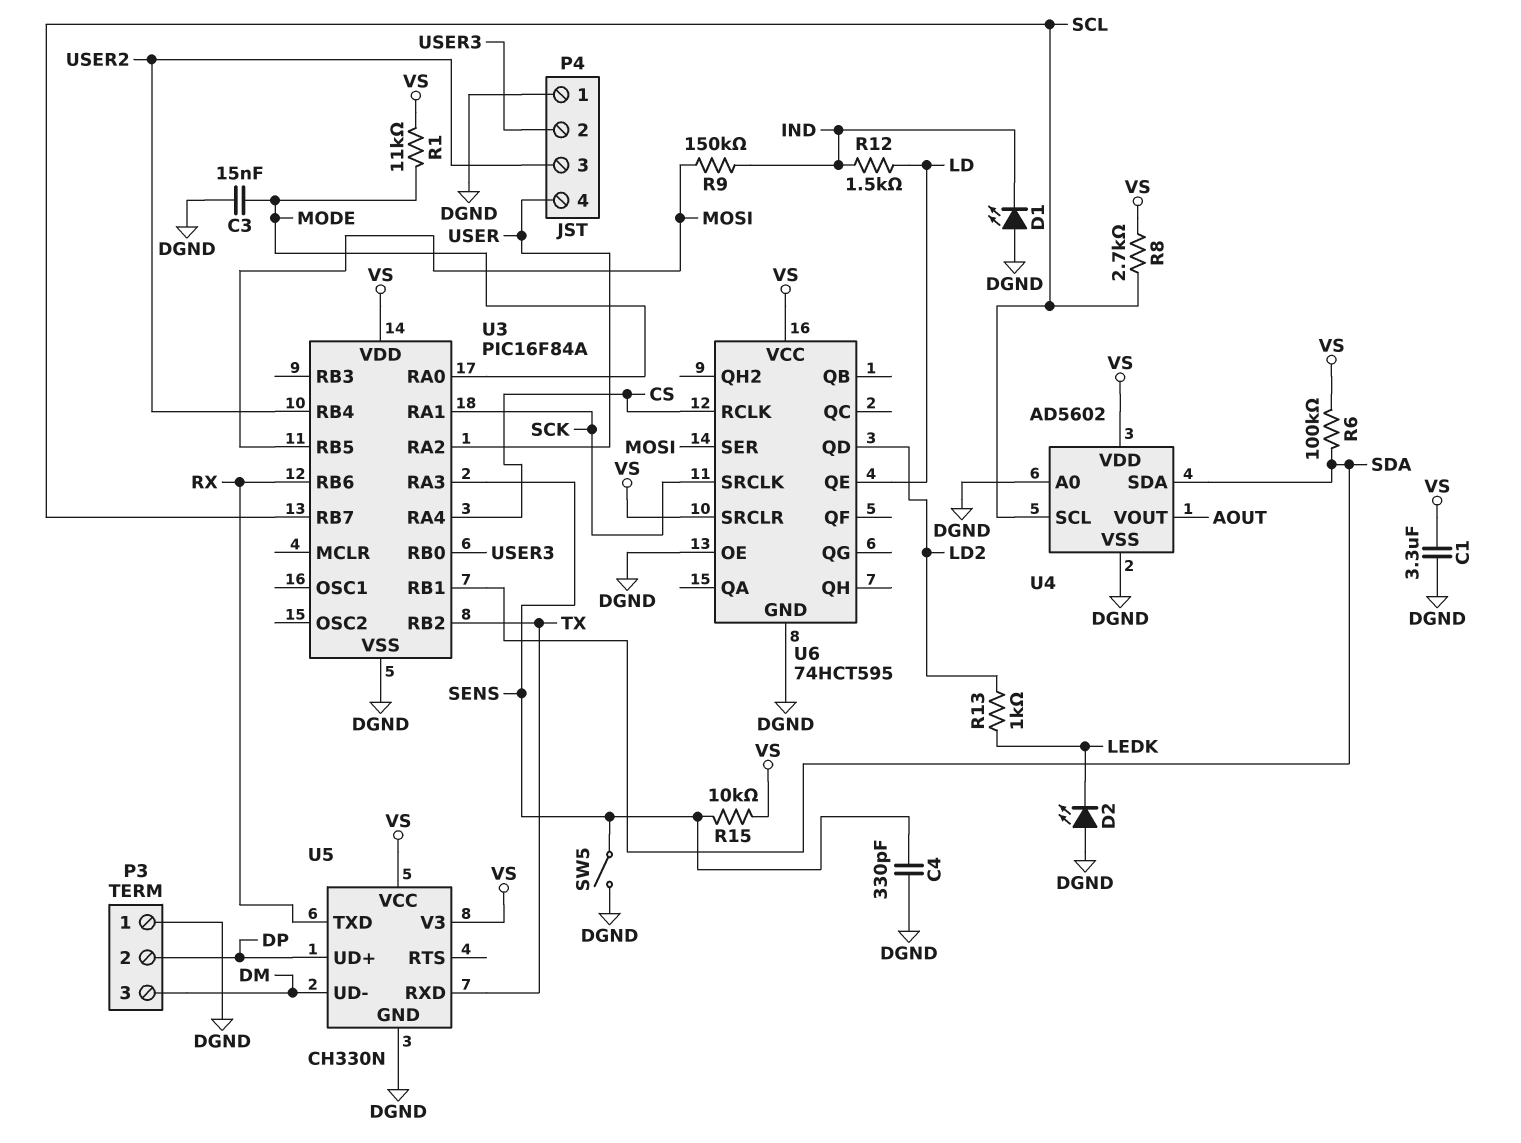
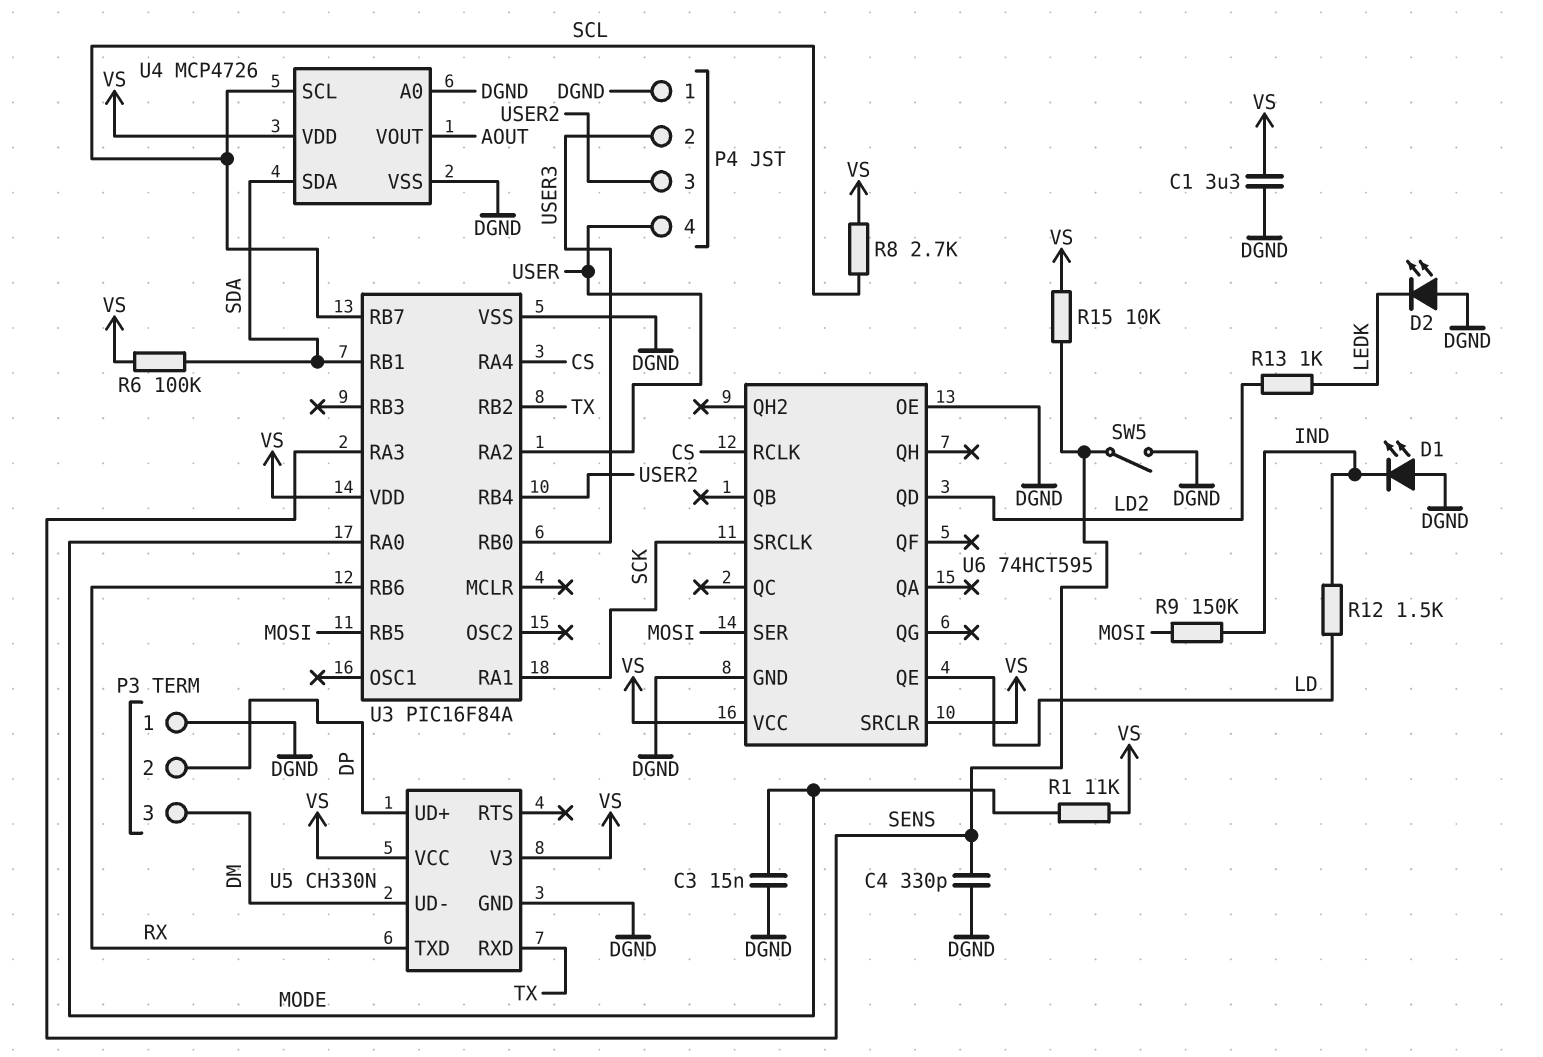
U4: AD5602 -> MCP4726

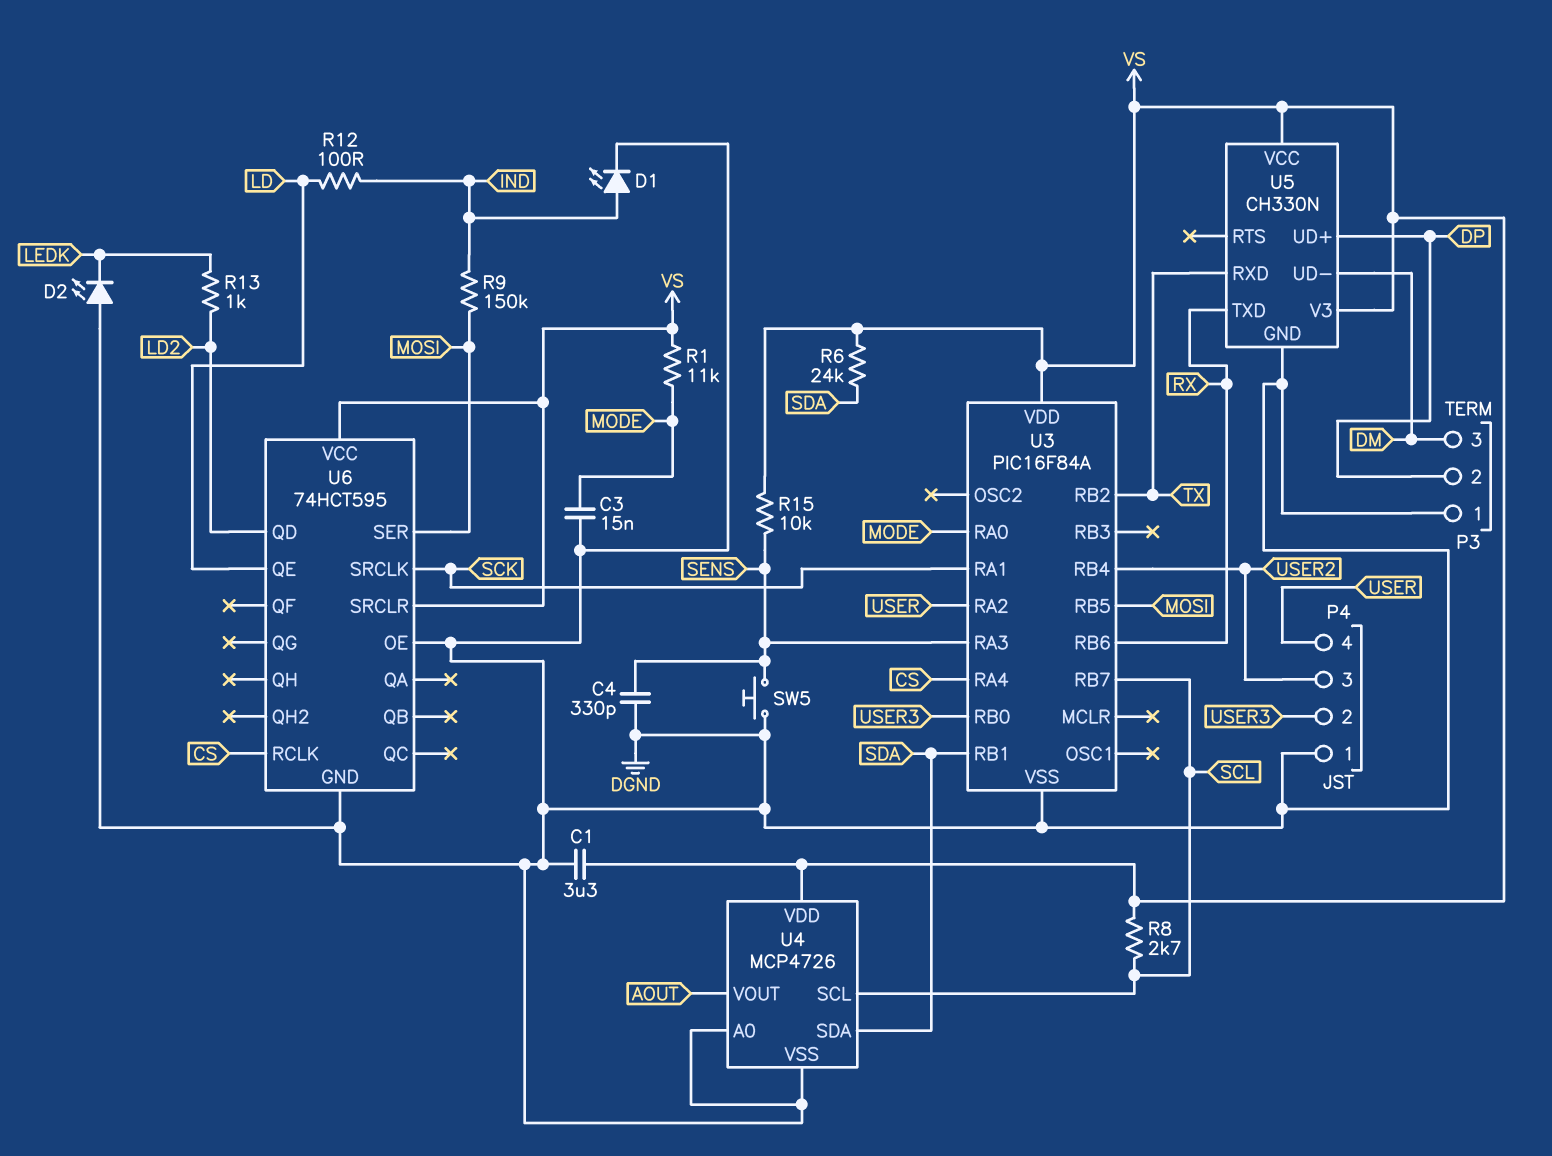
D1: LED (A DGND, K IND) -> LED (A IND, K DGND)
R6: 100k (SDA, VS) -> 24k (SDA, VS)
R12: 1.5k (IND, LD) -> 100 (IND, LD)
SW5: switch (DGND, SENS) -> button (DGND, SENS)

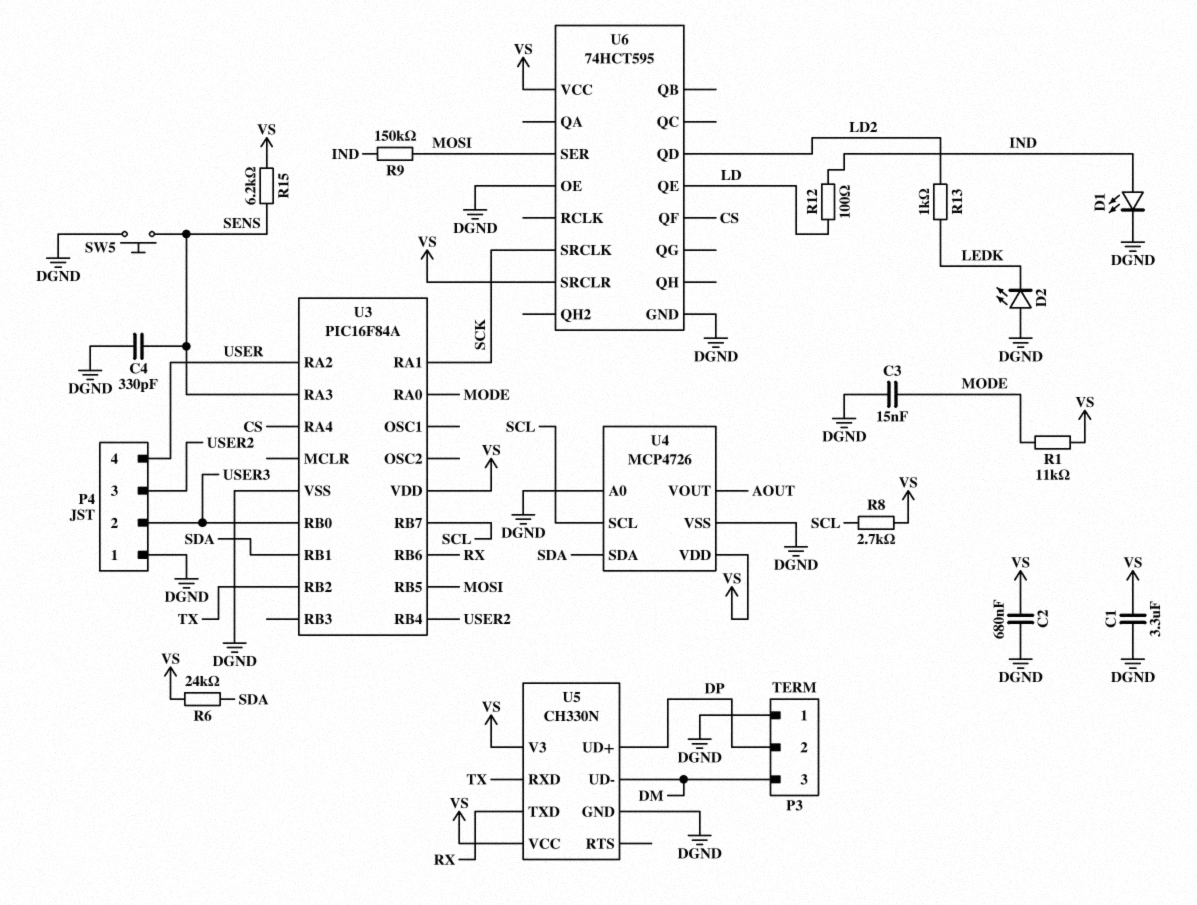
C2: none -> 680nF (DGND, VS)
R15: 10k (SENS, VS) -> 6.2k (SENS, VS)
U6 pin QF: none -> CS
U6 pin RCLK: CS -> none

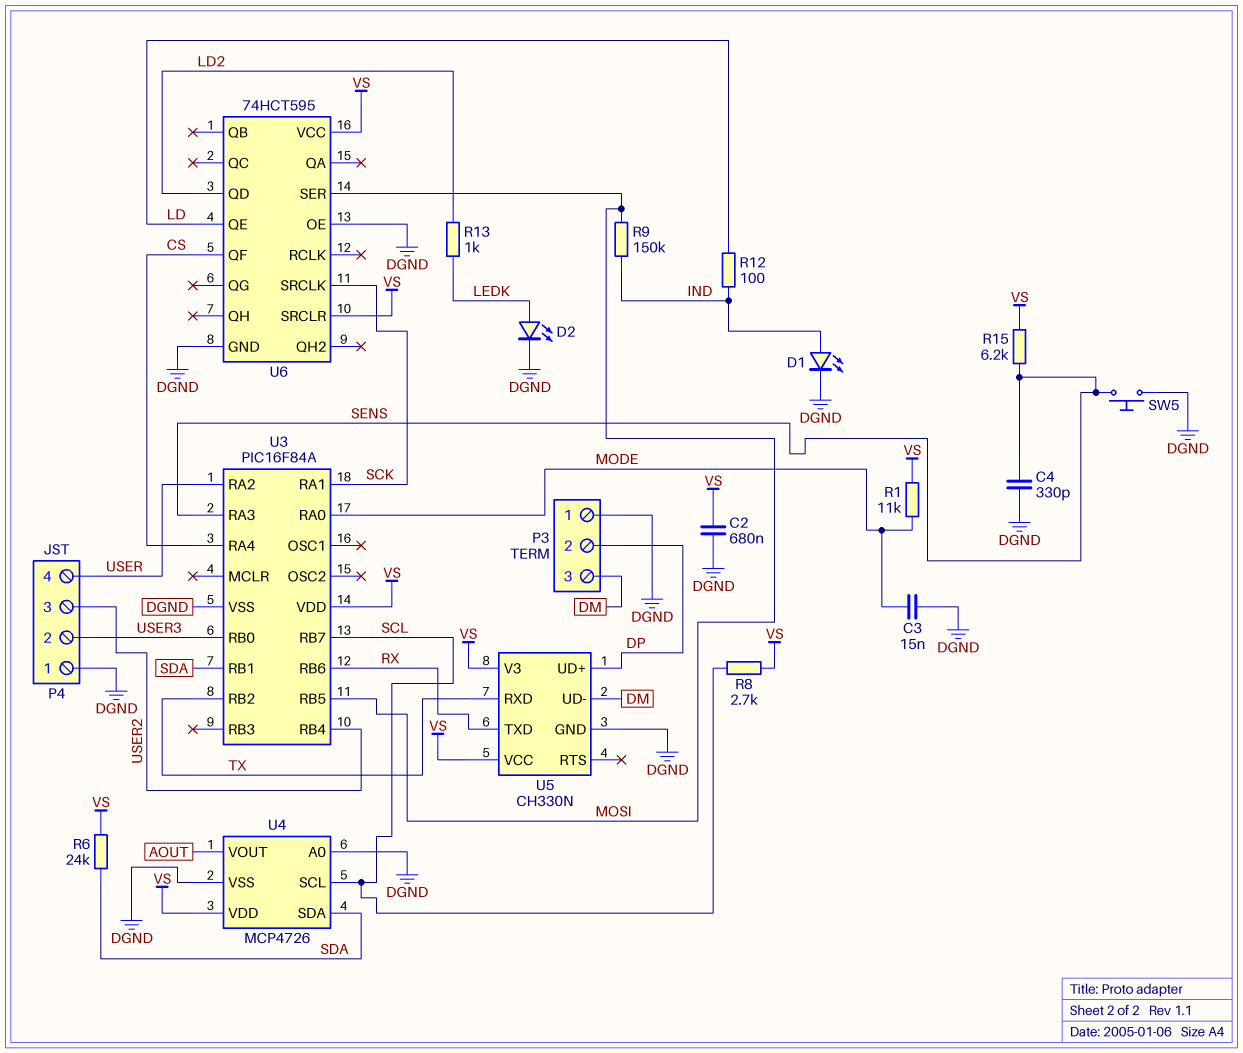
C1: 3.3uF (DGND, VS) -> none
D2: LED (A DGND, K LEDK) -> LED (A LEDK, K DGND)

